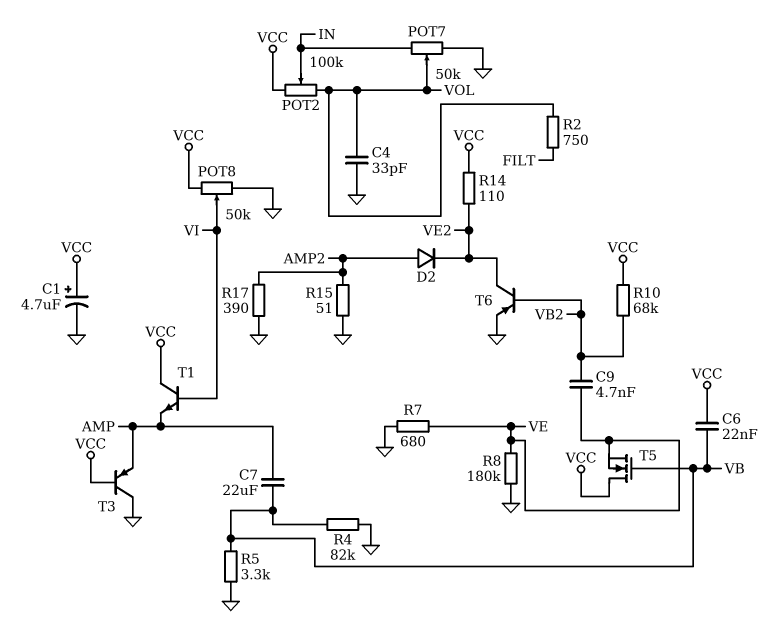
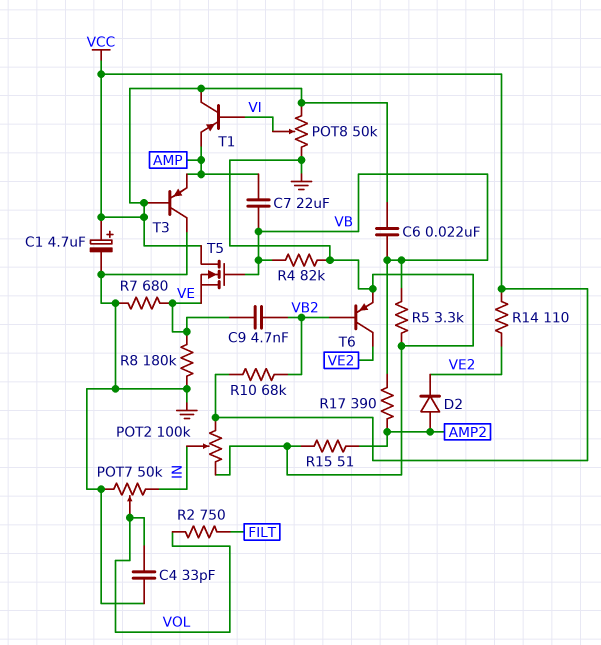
POT2: 100k (VCC, VOL, wiper IN) -> 100k (GND, VCC, wiper IN)
R17: 390 (AMP2, GND) -> 390 (AMP2, VB)
T1: NPN (B VI, C VCC, E AMP) -> PNP (B VI, C VCC, E AMP)

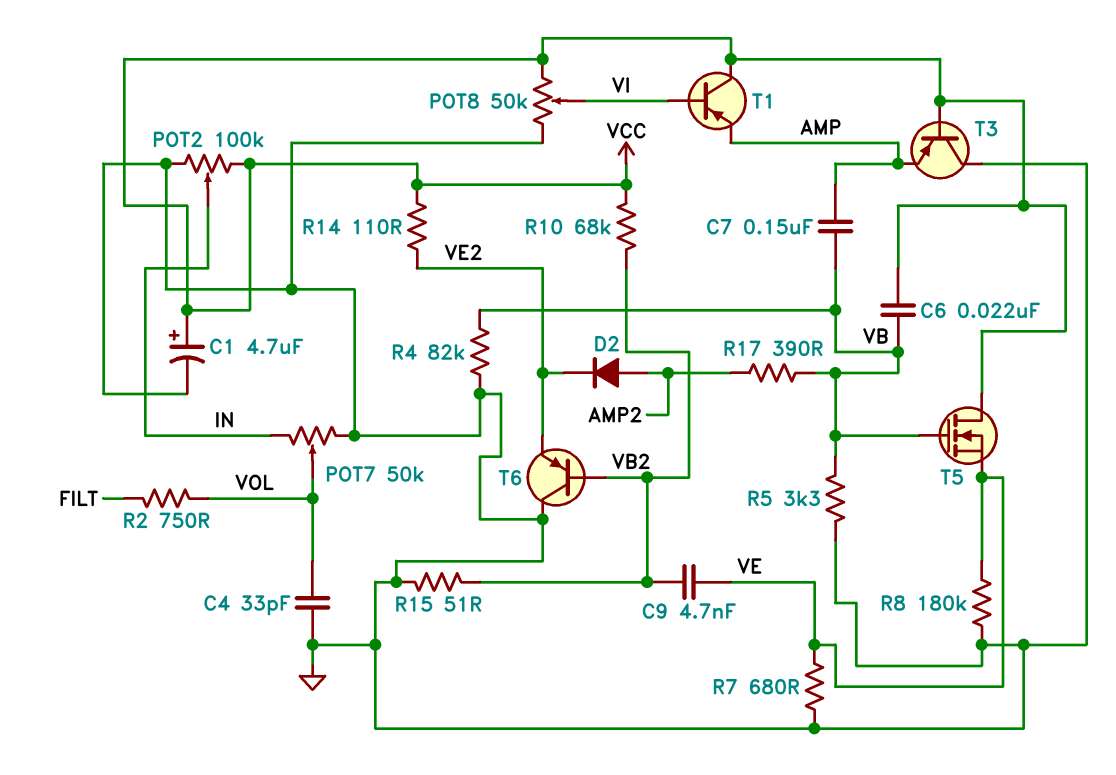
C7: 22uF (AMP, VB) -> 150nF (AMP, VB)
R15: 51 (AMP2, GND) -> 51 (GND, VB2)
T6: PNP (B VB2, C VE2, E GND) -> PNP (B VB2, C GND, E VE2)

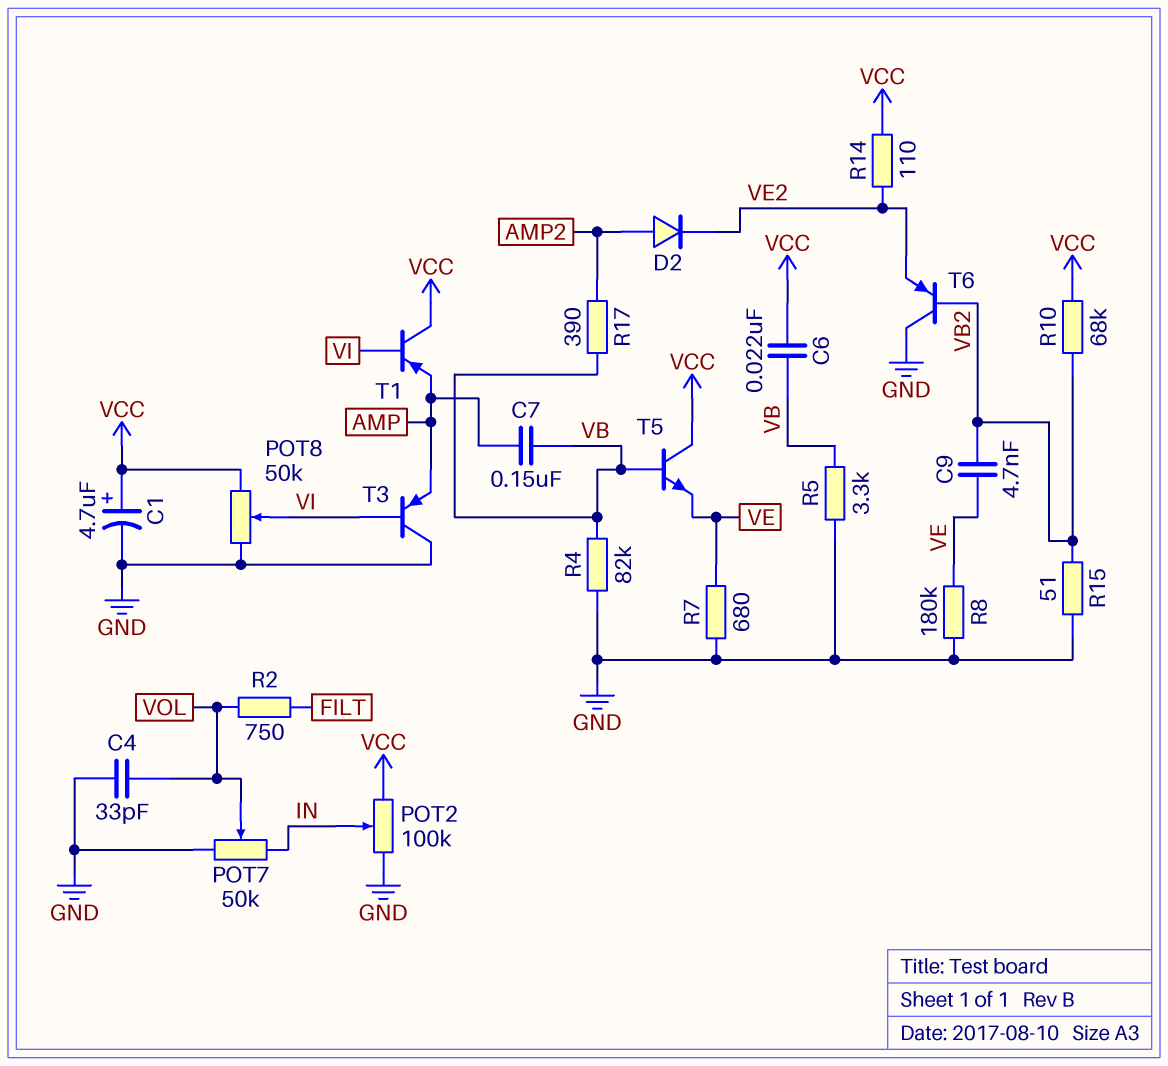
T3: PNP (B VCC, C GND, E AMP) -> PNP (B VI, C GND, E AMP)
T5: NMOS (G VB, D VCC, S VE) -> NPN (B VB, C VCC, E VE)

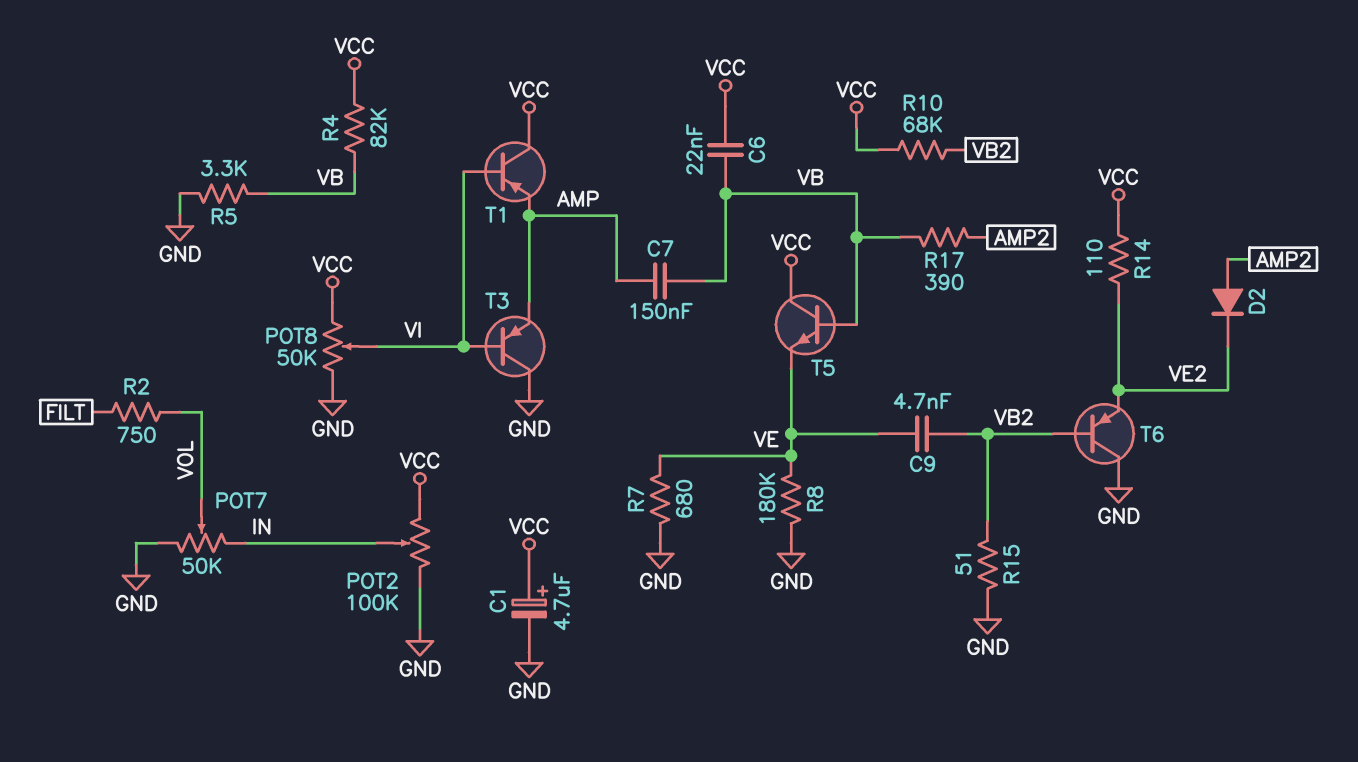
C4: 33pF (GND, VOL) -> none
R4: 82k (GND, VB) -> 82k (VB, VCC)

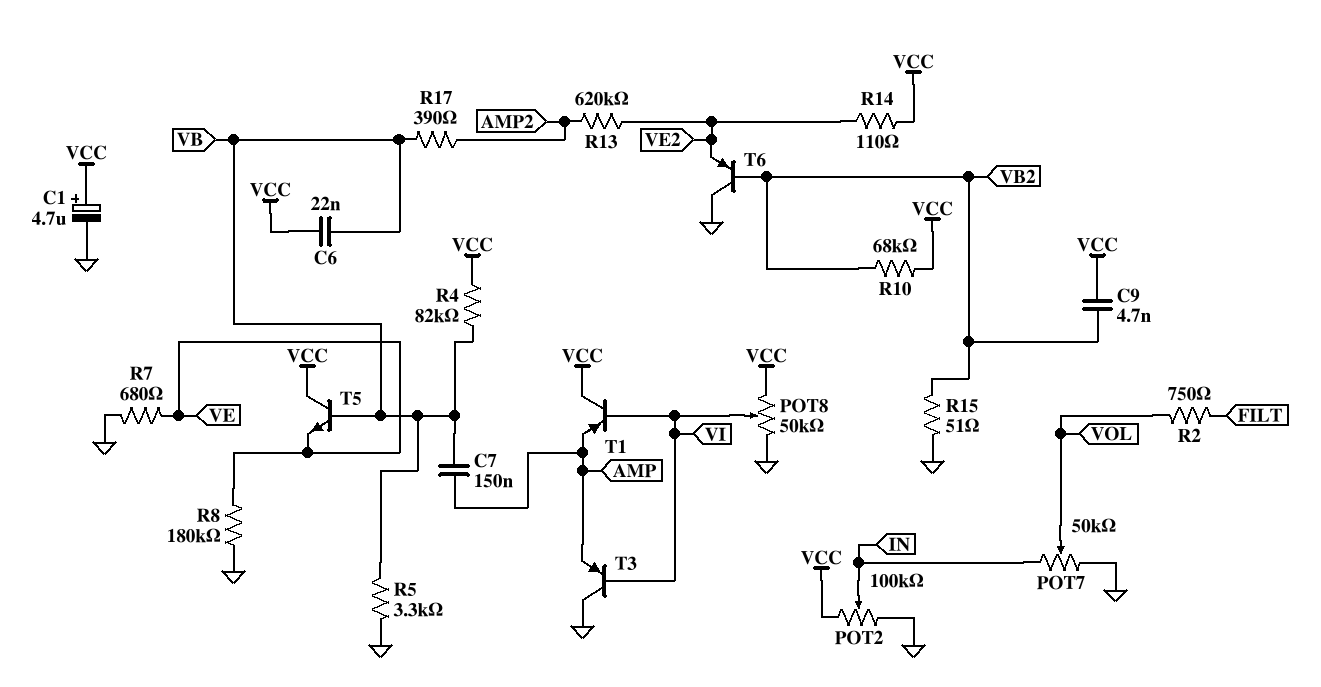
C9: 4.7nF (VB2, VE) -> 4.7nF (VB2, VCC)
D2: diode (A AMP2, K VE2) -> none
R13: none -> 620k (AMP2, VE2)

